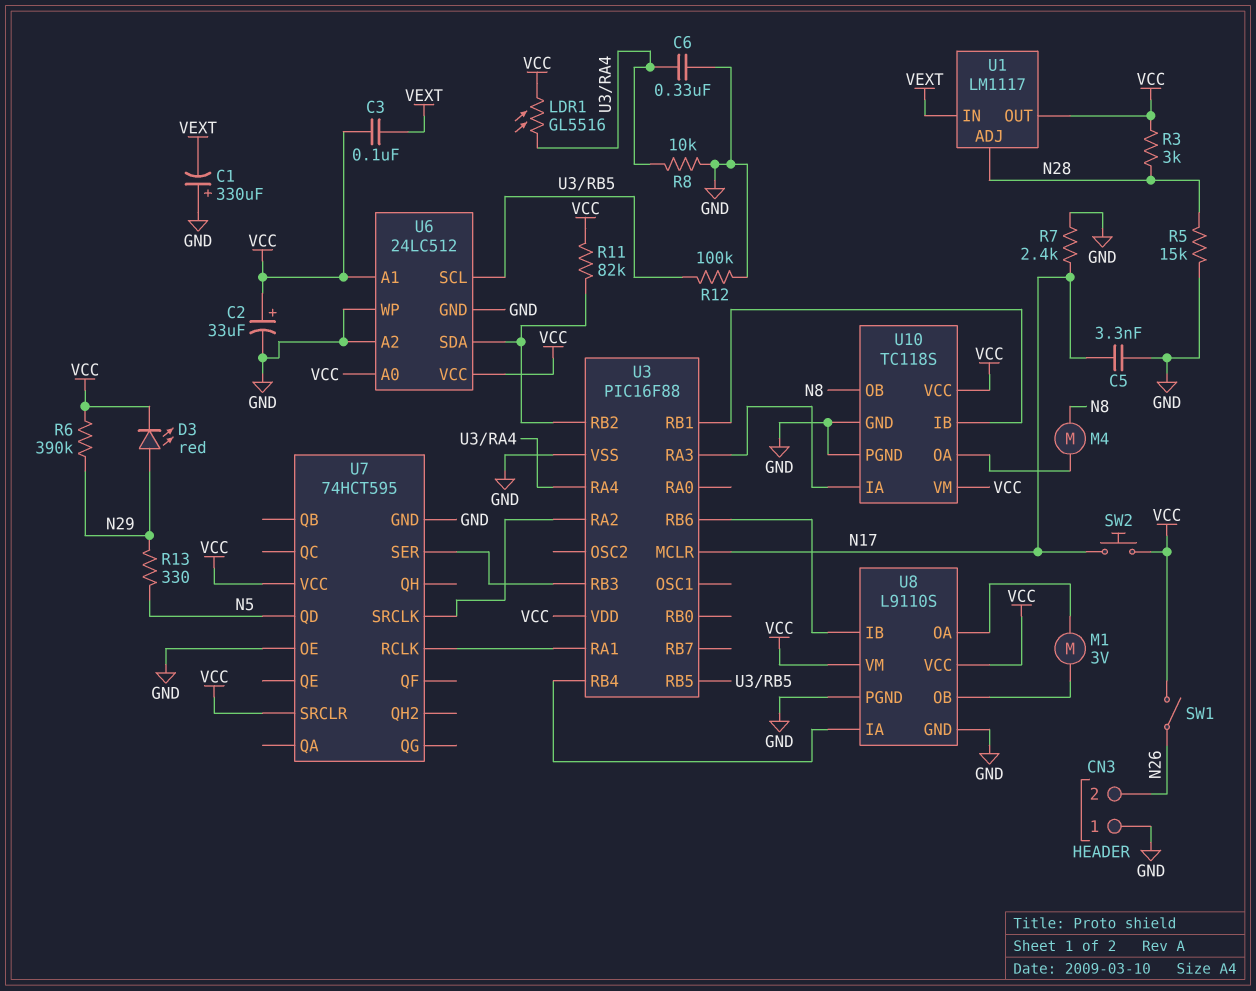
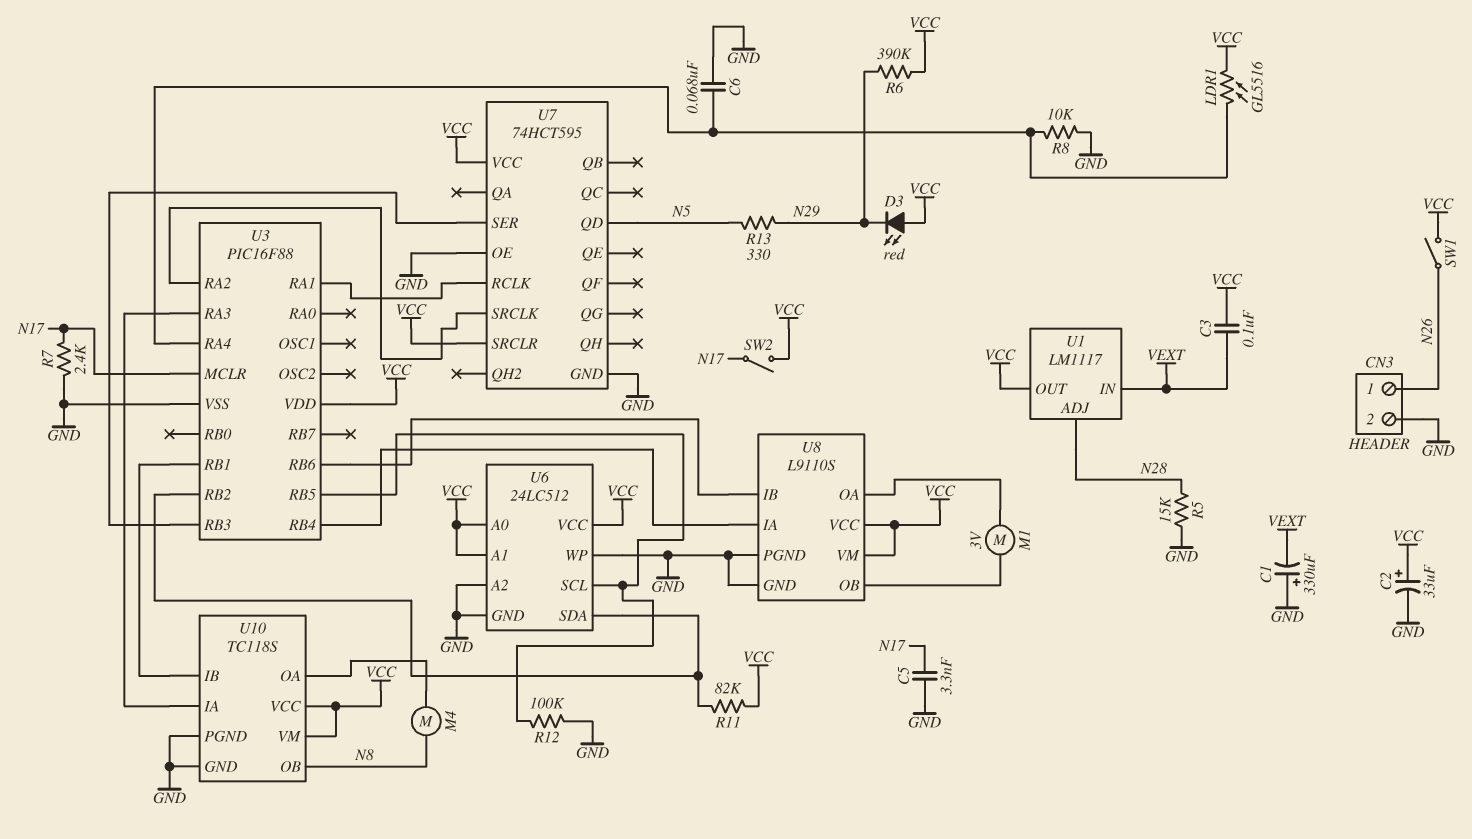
C6: 330nF (GND, U3/RA4) -> 68nF (GND, U3/RA4)
CN3 pin 1: GND -> N26
CN3 pin 2: N26 -> GND
D3: LED red (A N29, K VCC) -> LED red (A VCC, K N29)
R3: 3k (N28, VCC) -> none
SW2: button (N17, VCC) -> switch (N17, VCC)

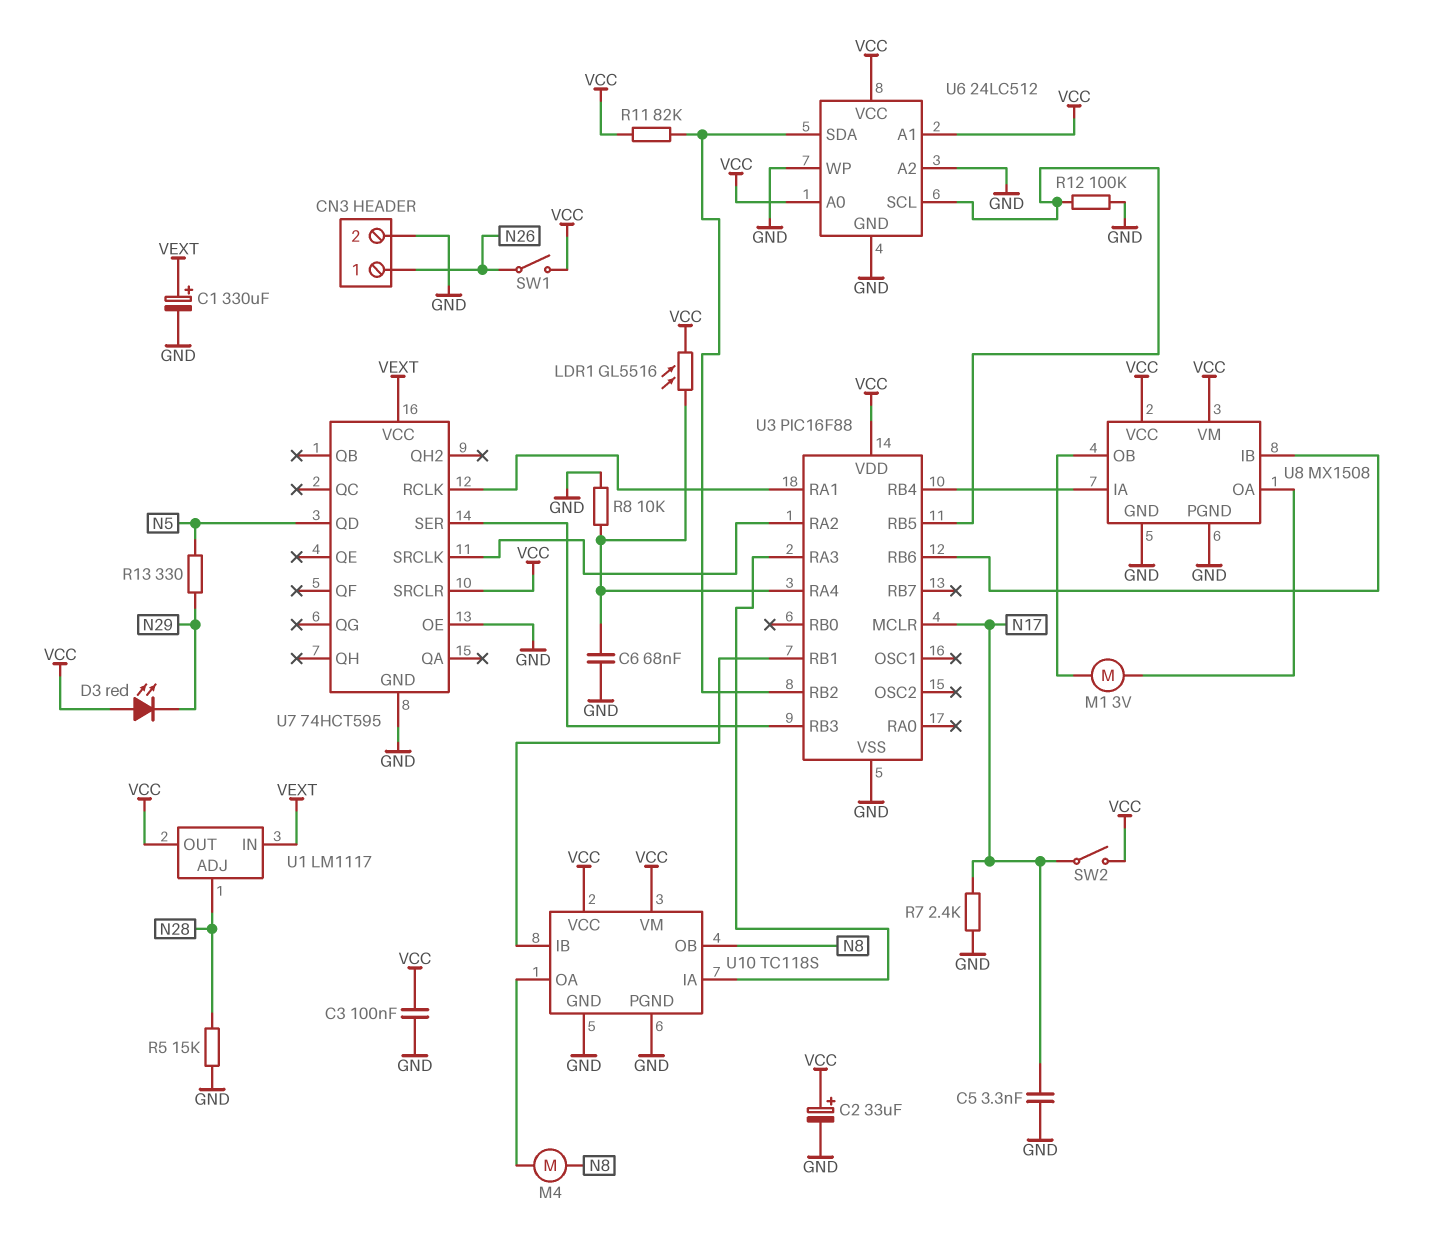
C1: 330uF (plus GND, minus VEXT) -> 330uF (plus VEXT, minus GND)
C3: 100nF (VCC, VEXT) -> 100nF (GND, VCC)
R6: 390k (N29, VCC) -> none
U7 pin VCC: VCC -> VEXT
U8: L9110S -> MX1508

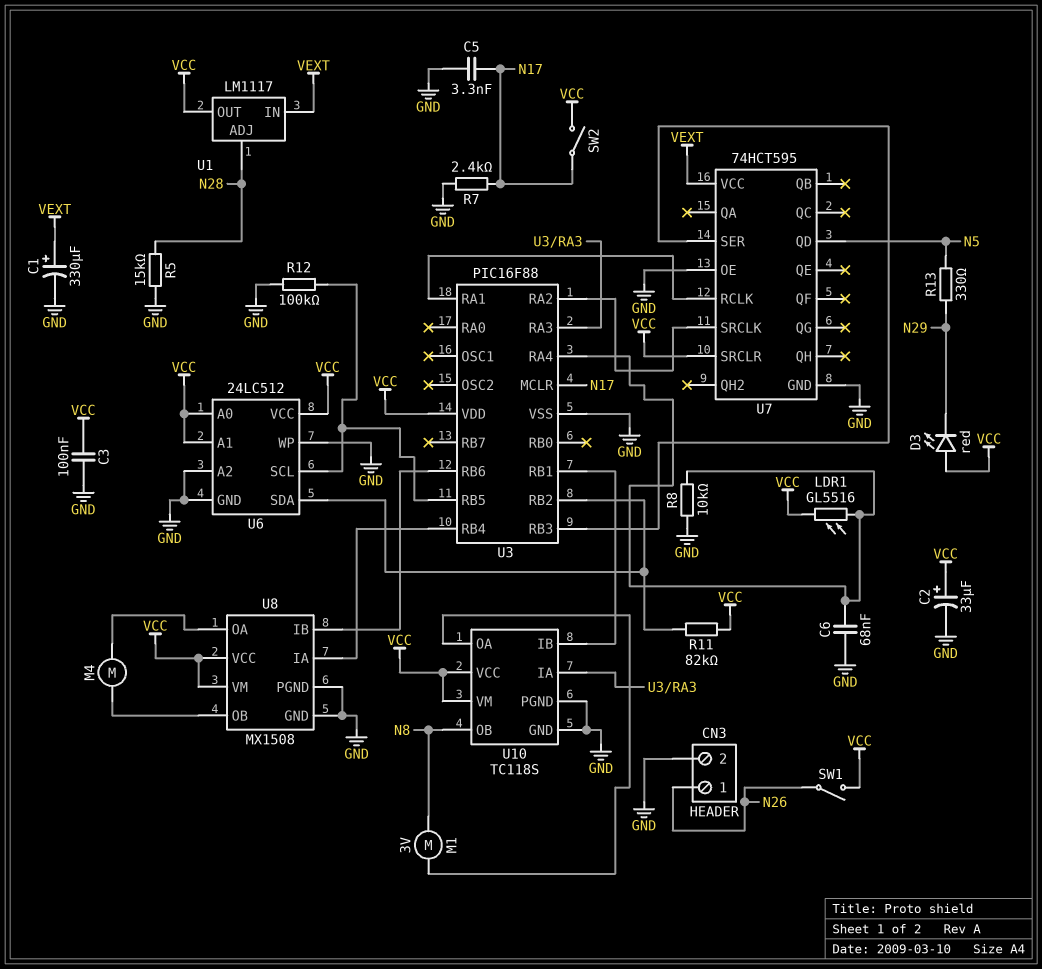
M1: motor 3V (U8/OA, U8/OB) -> motor 3V (N8, U10/OA)
M4: motor (N8, U10/OA) -> motor (U8/OA, U8/OB)

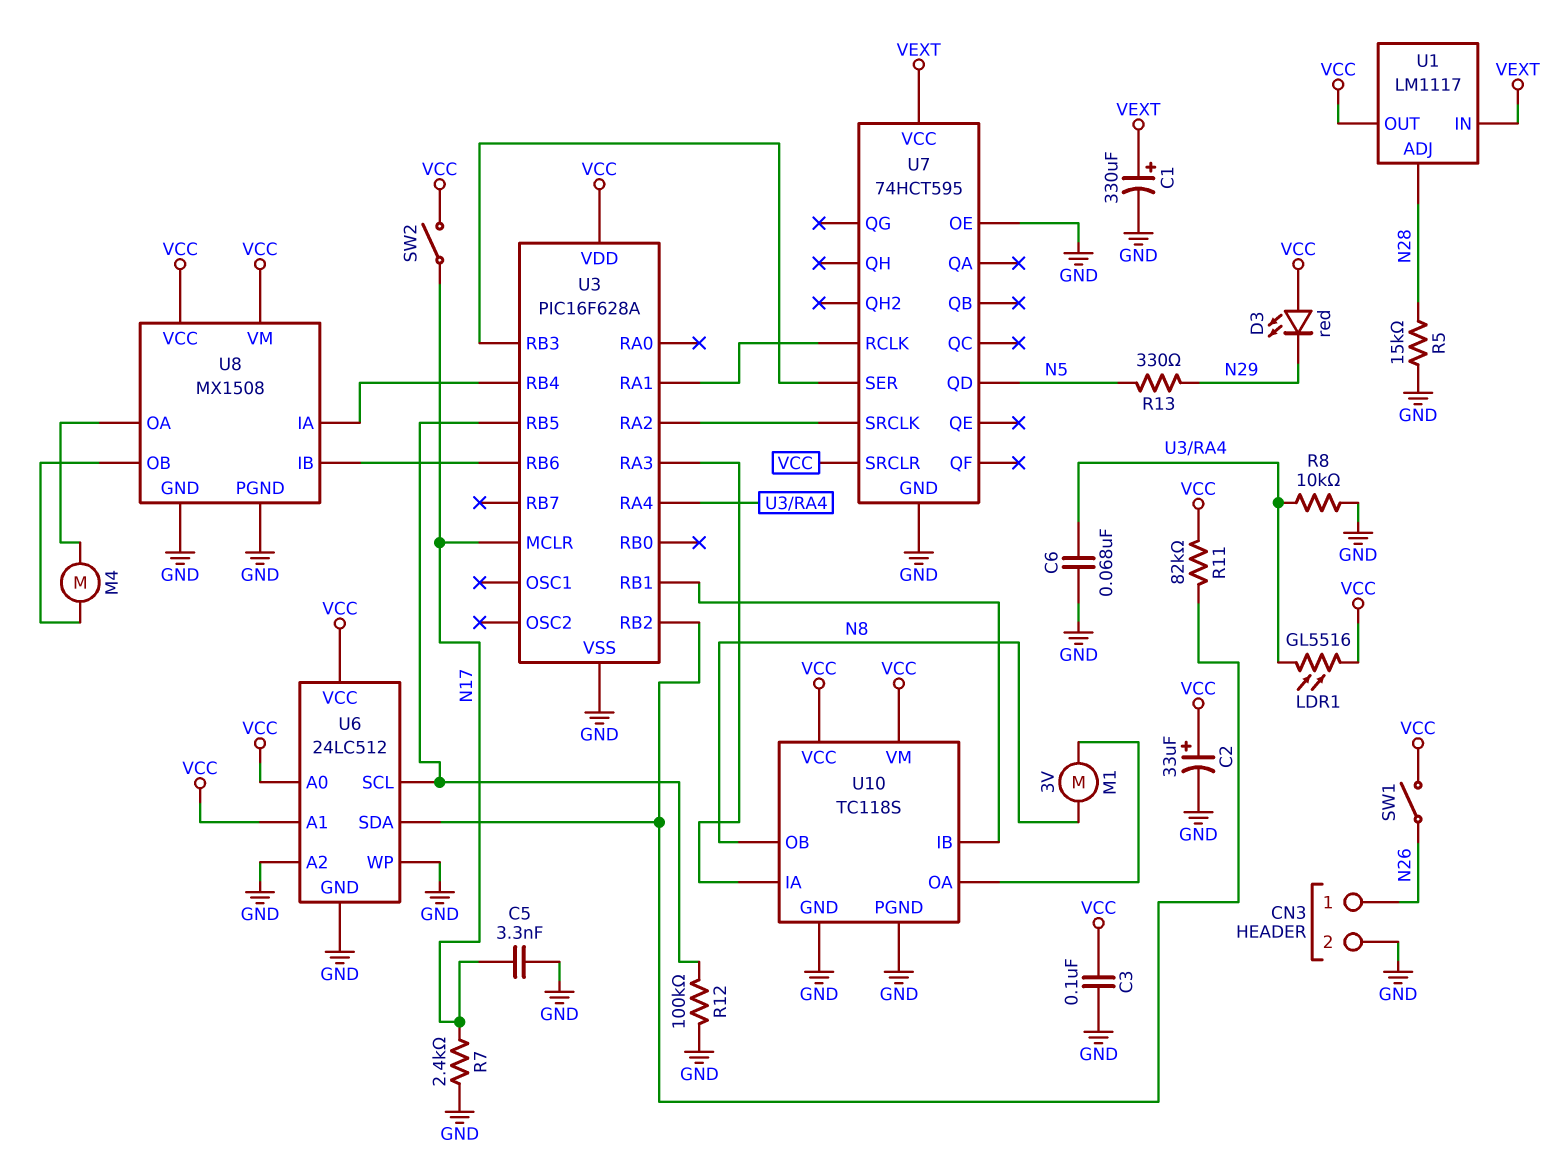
U3: PIC16F88 -> PIC16F628A

